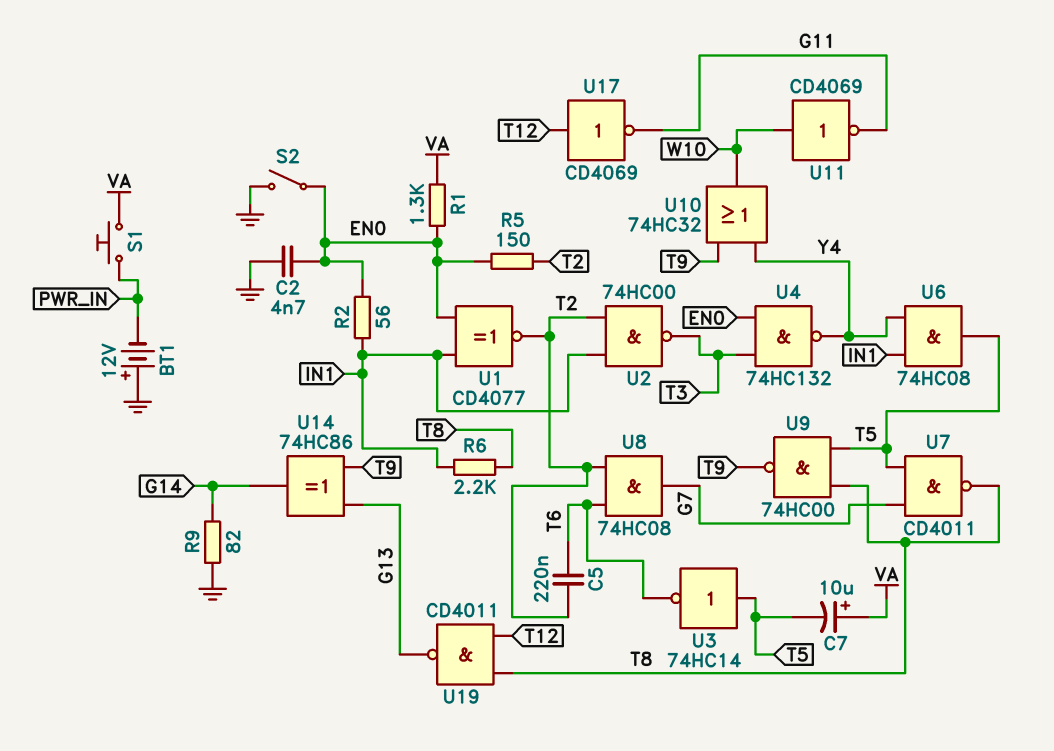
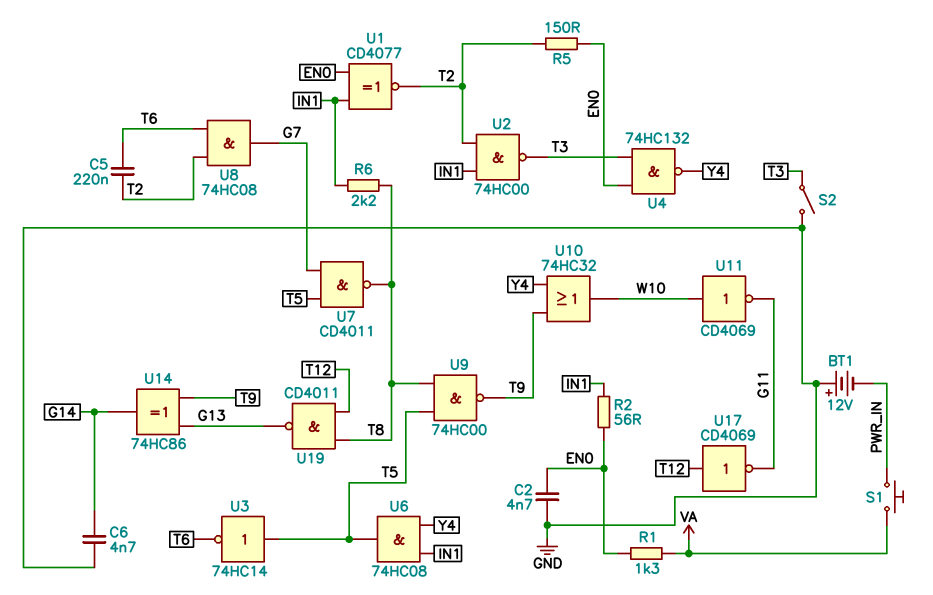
C6: none -> 4.7nF (G14, GND)
C7: 10uF (plus VA, minus T5) -> none
R9: 82 (G14, GND) -> none
S2: switch (EN0, GND) -> switch (GND, T3)

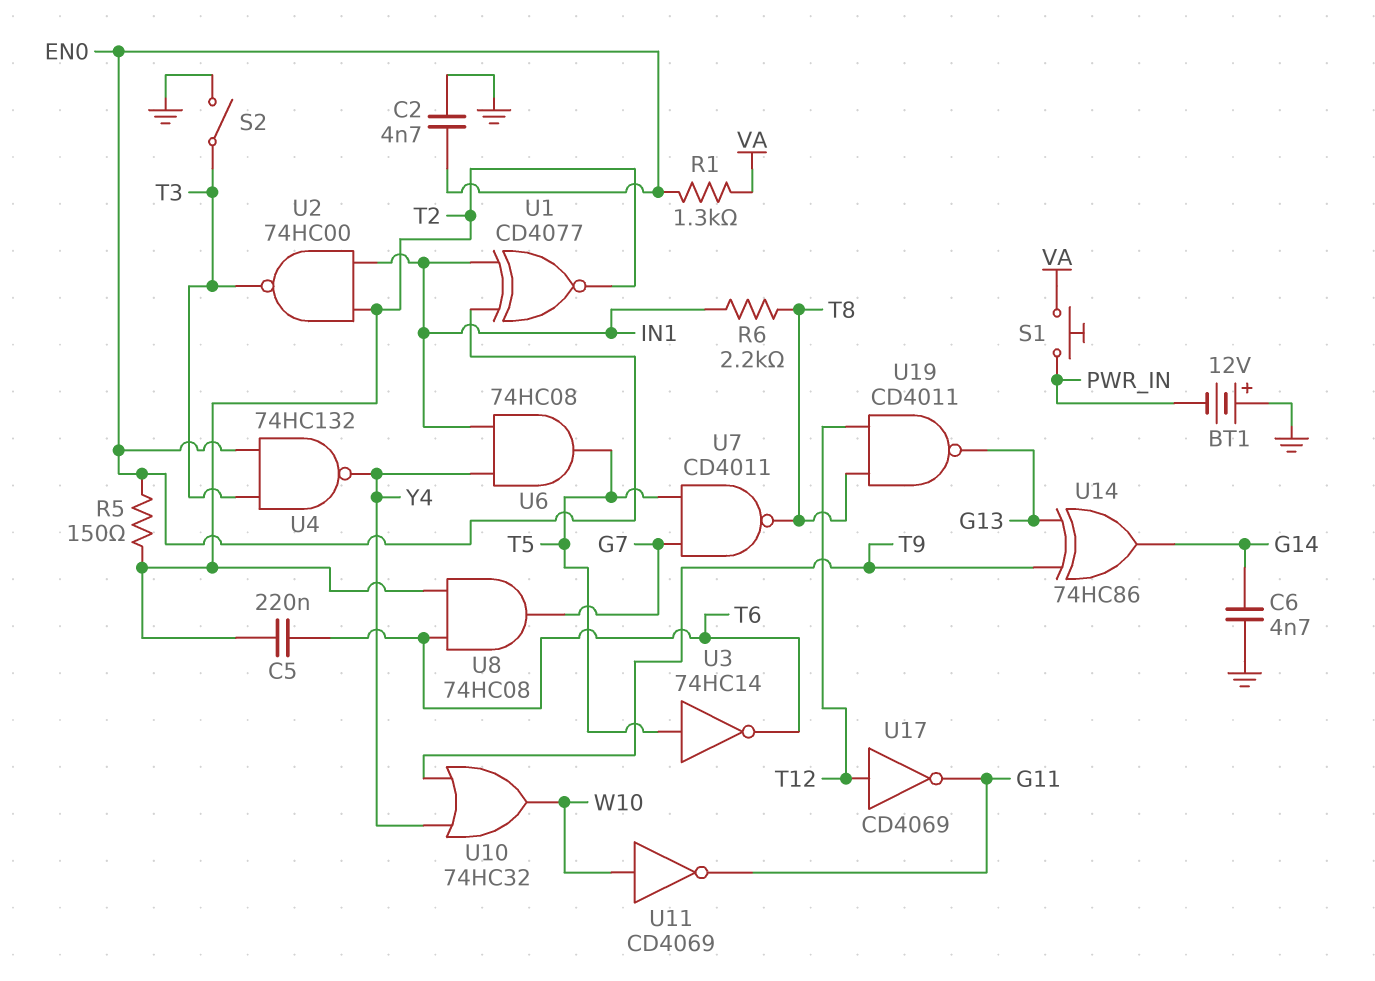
R2: 56 (EN0, IN1) -> none
U9: NAND 74HC00 (in T5, in T8, out T9) -> none

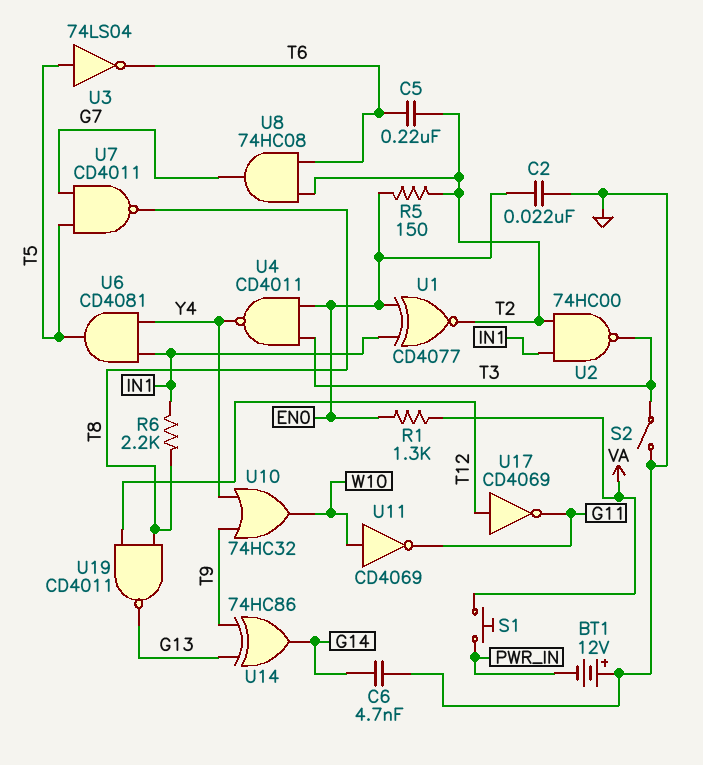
C2: 4.7nF (EN0, GND) -> 22nF (EN0, GND)
U3: NOT 74HC14 (in T5, out T6) -> NOT 74LS04 (in T5, out T6)
U4: NAND 74HC132 (in EN0, in T3, out Y4) -> NAND CD4011 (in EN0, in T3, out Y4)
U6: AND 74HC08 (in IN1, in Y4, out T5) -> AND CD4081 (in IN1, in Y4, out T5)

